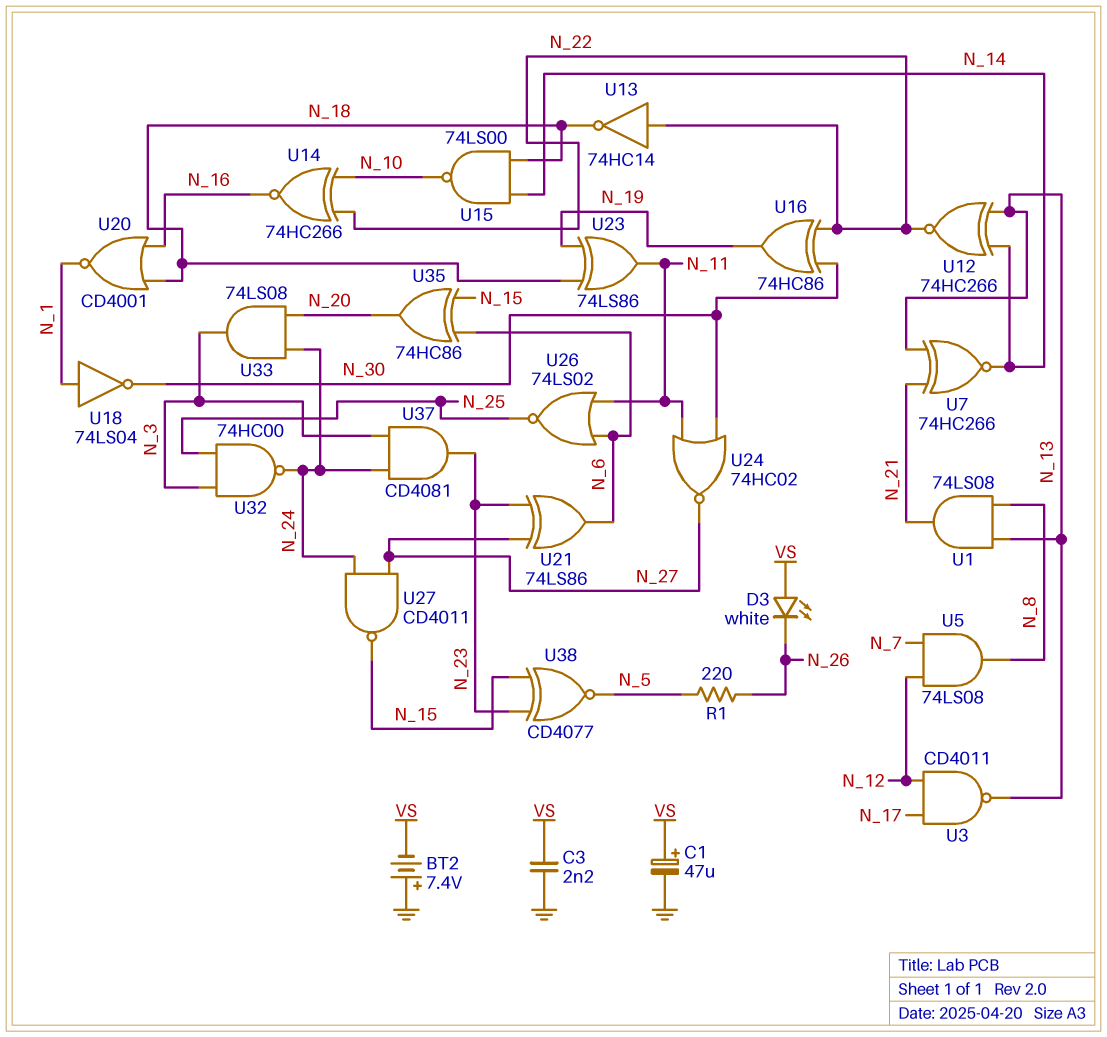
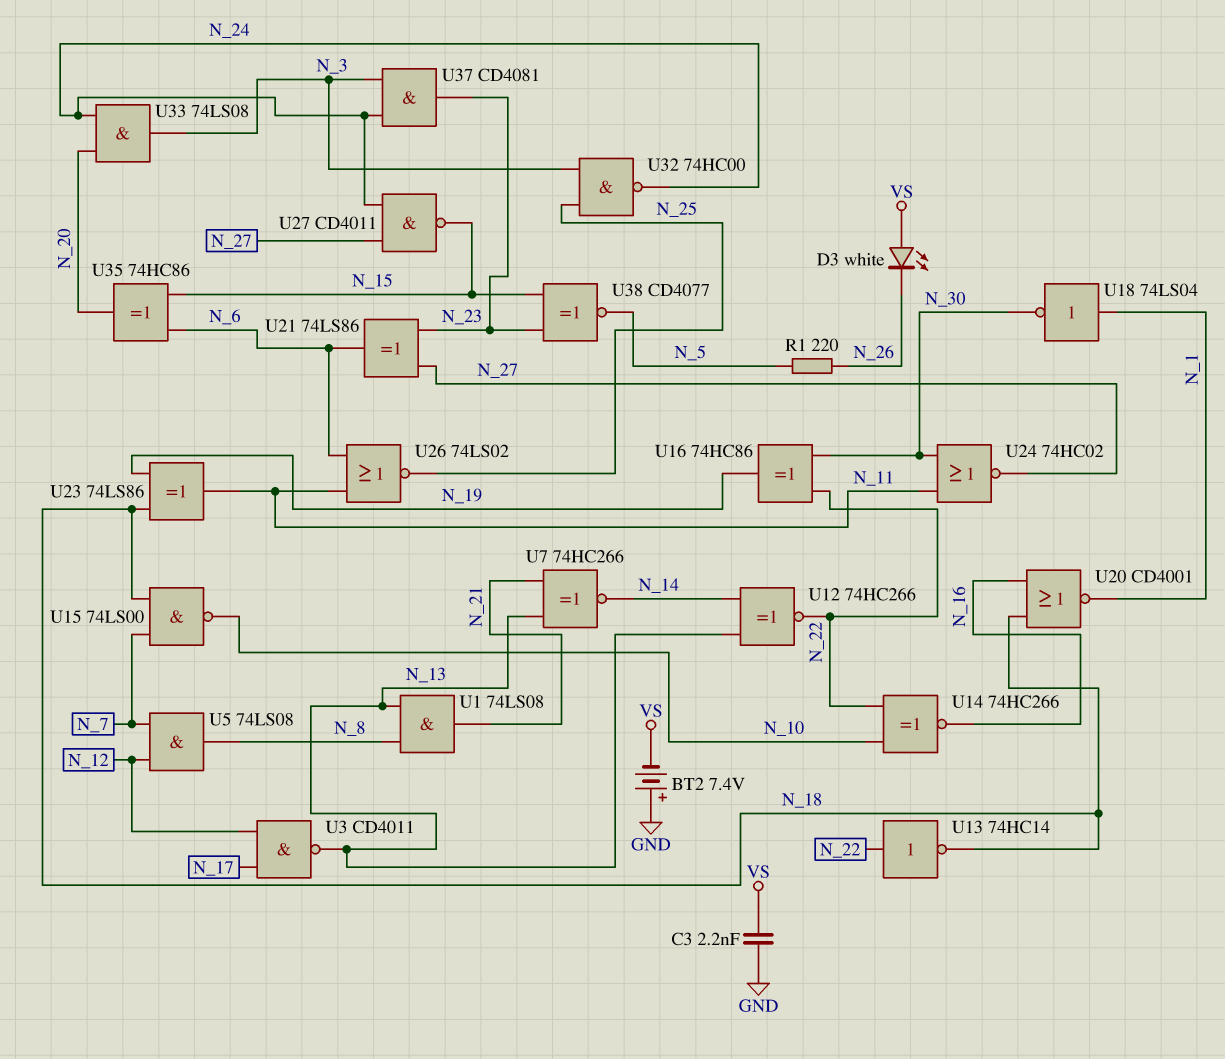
C1: 47uF (plus VS, minus GND) -> none
U15: NAND 74LS00 (in N_14, in N_18, out N_10) -> NAND 74LS00 (in N_7, in N_18, out N_10)

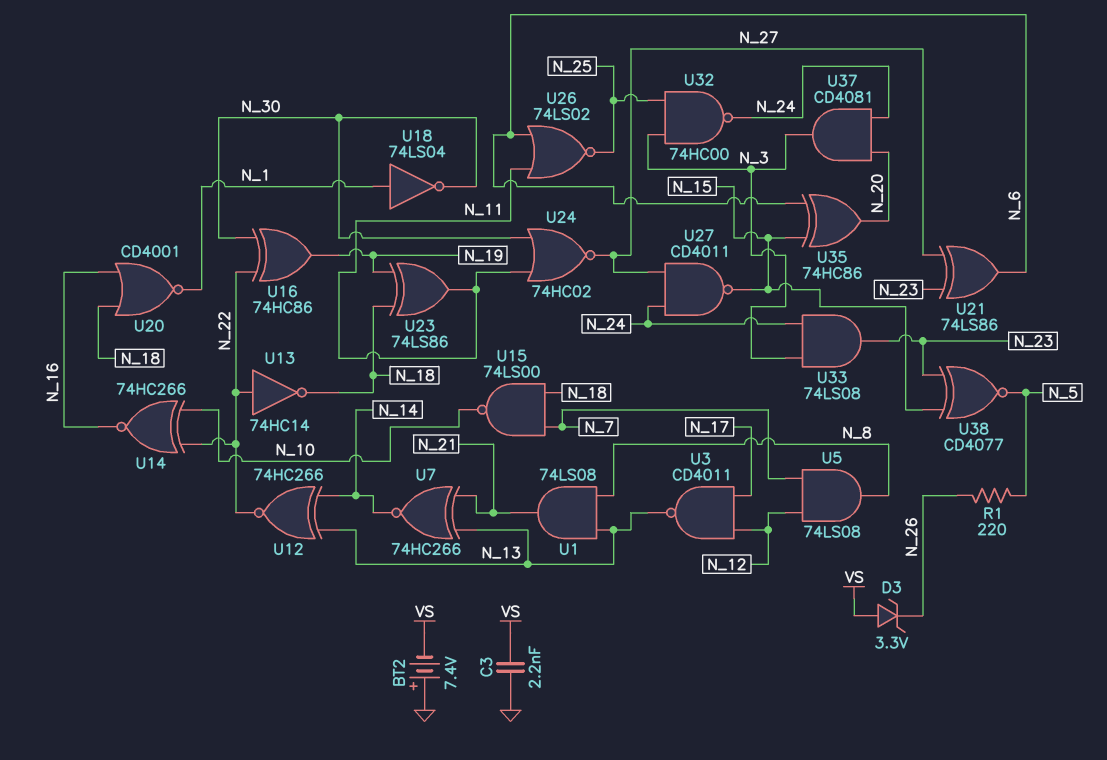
D3: LED white (A VS, K N_26) -> zener 3.3V (A VS, K N_26)
U33: AND 74LS08 (in N_20, in N_24, out N_3) -> AND 74LS08 (in N_3, in N_24, out N_23)
U37: AND CD4081 (in N_3, in N_24, out N_23) -> AND CD4081 (in N_20, in N_24, out N_3)

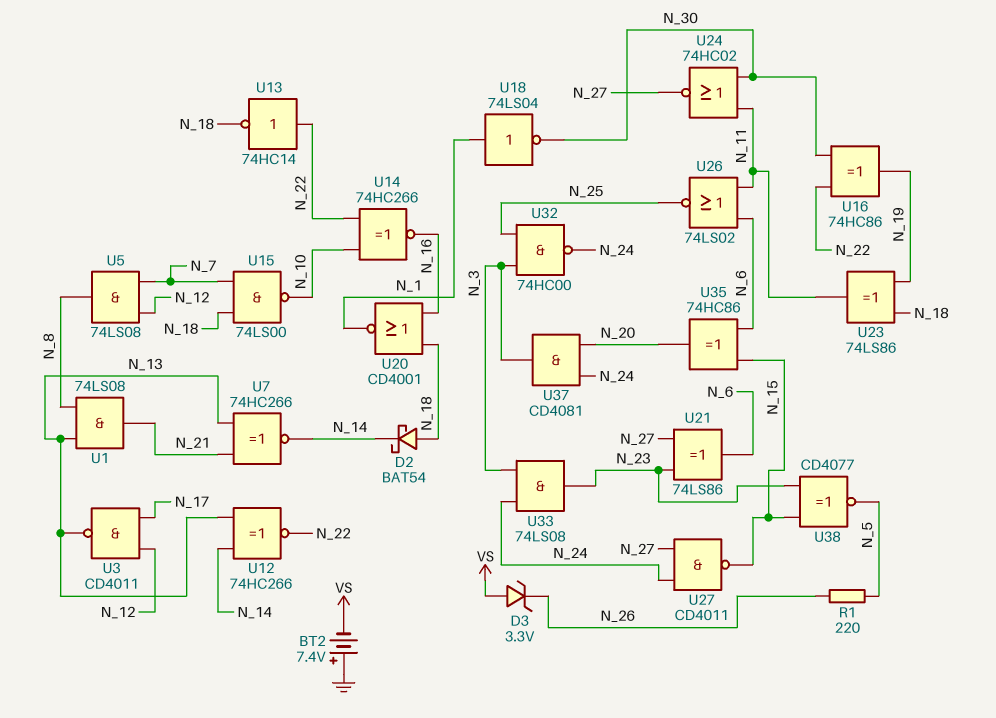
C3: 2.2nF (GND, VS) -> none
D2: none -> schottky BAT54 (A N_18, K N_14)

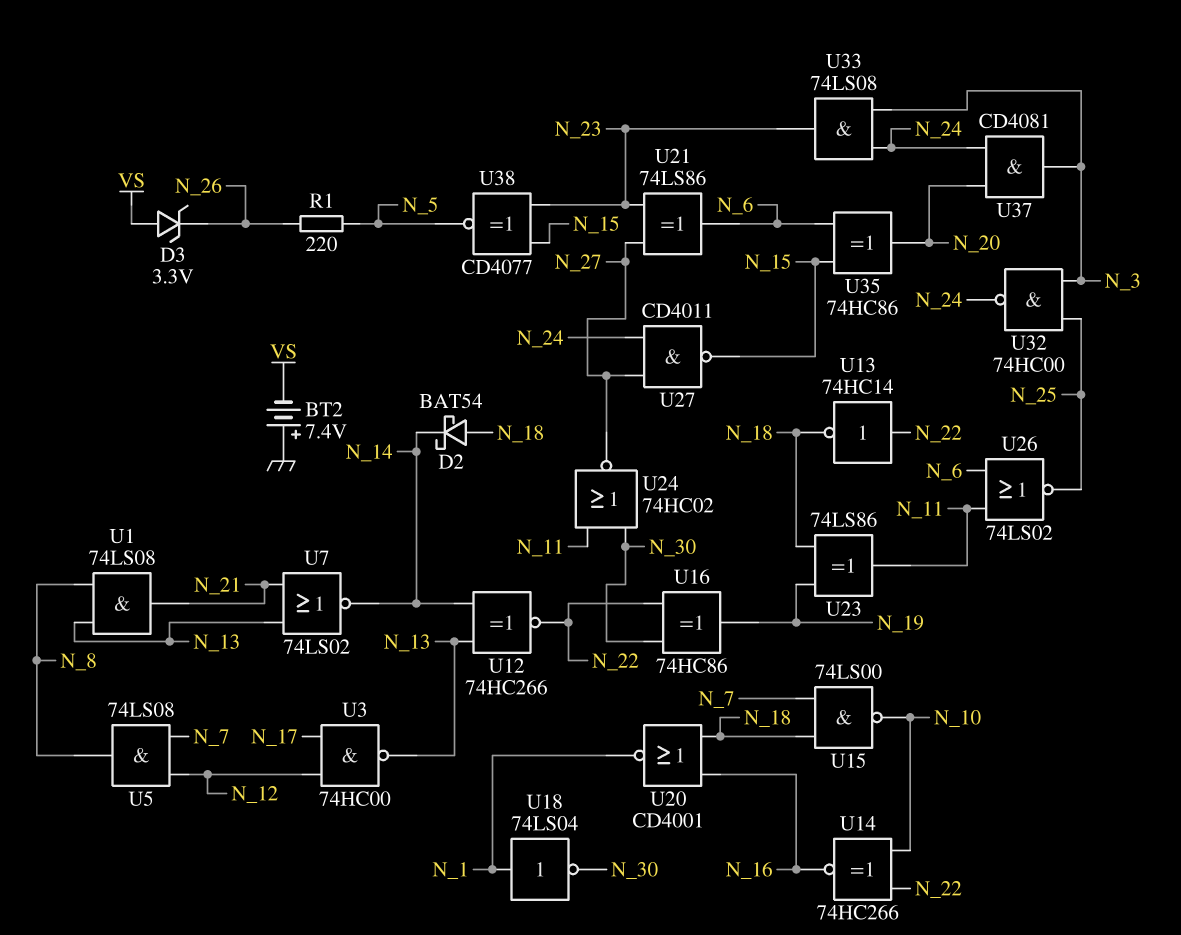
U3: NAND CD4011 (in N_12, in N_17, out N_13) -> NAND 74HC00 (in N_12, in N_17, out N_13)
U7: XNOR 74HC266 (in N_13, in N_21, out N_14) -> NOR 74LS02 (in N_13, in N_21, out N_14)

